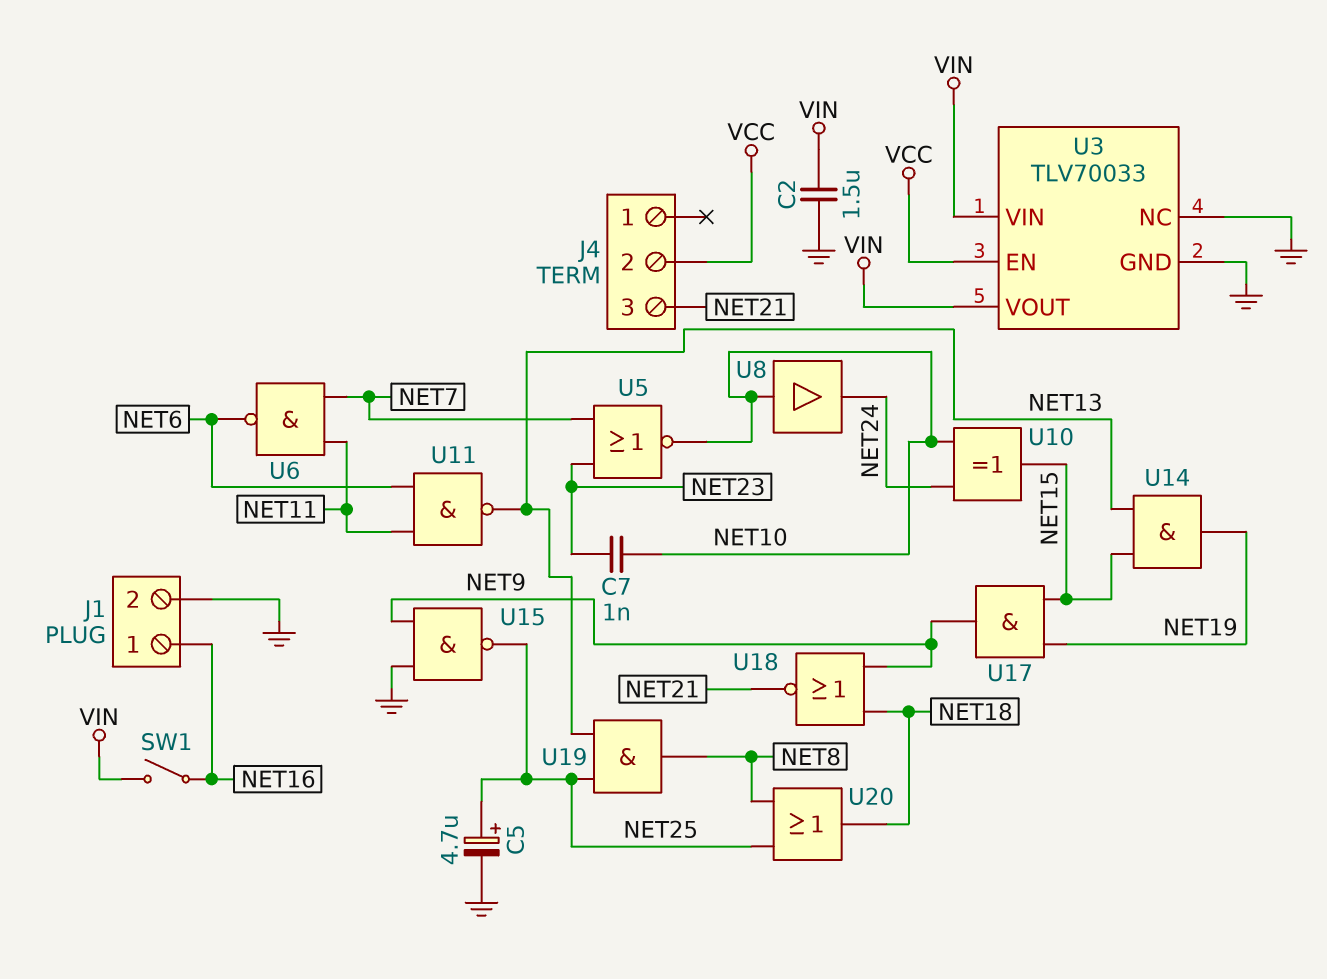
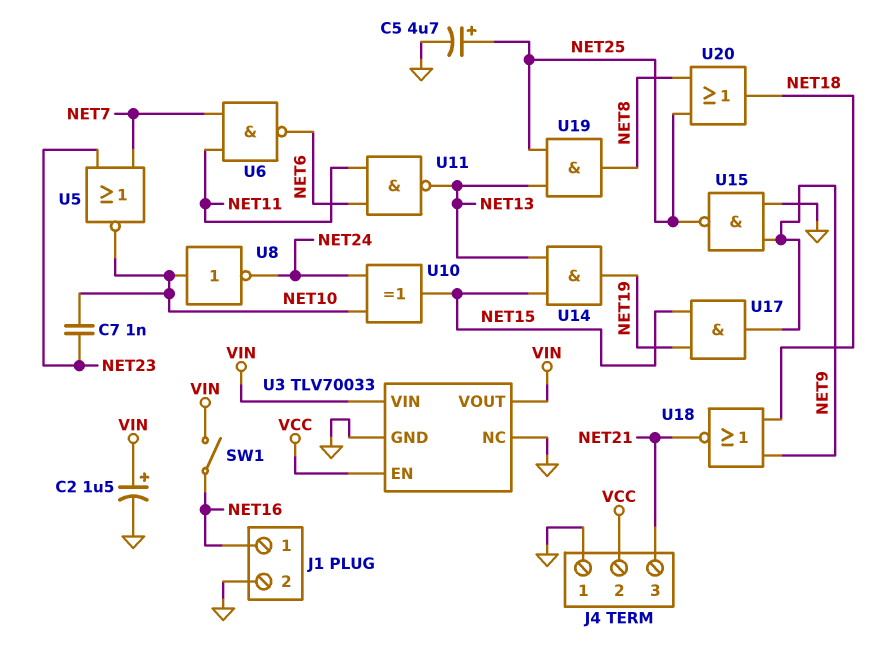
C2: 1.5uF (GND, VIN) -> 1.5uF (plus VIN, minus GND)
J4 pin 1: none -> GND
U8: buffer (in NET10, out NET24) -> NOT (in NET10, out NET24)

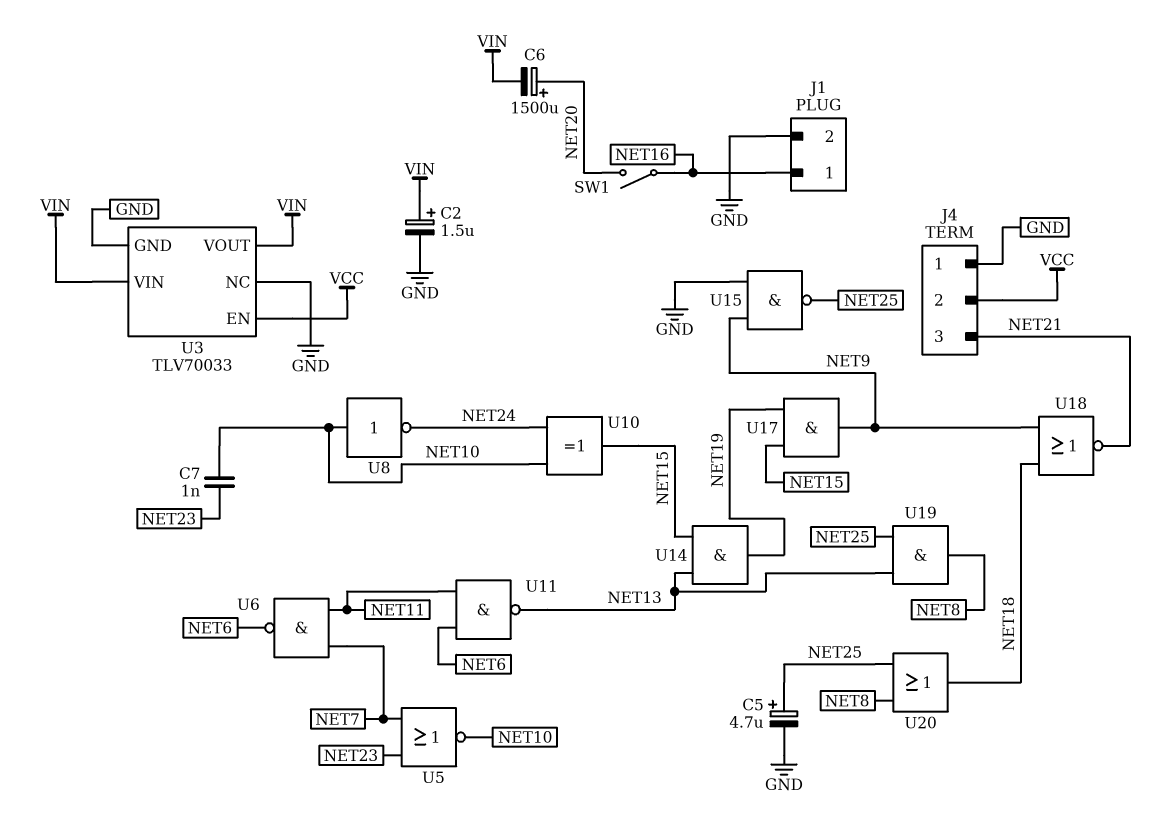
C6: none -> 1500uF (plus NET20, minus VIN)
SW1: switch (NET16, VIN) -> switch (NET16, NET20)

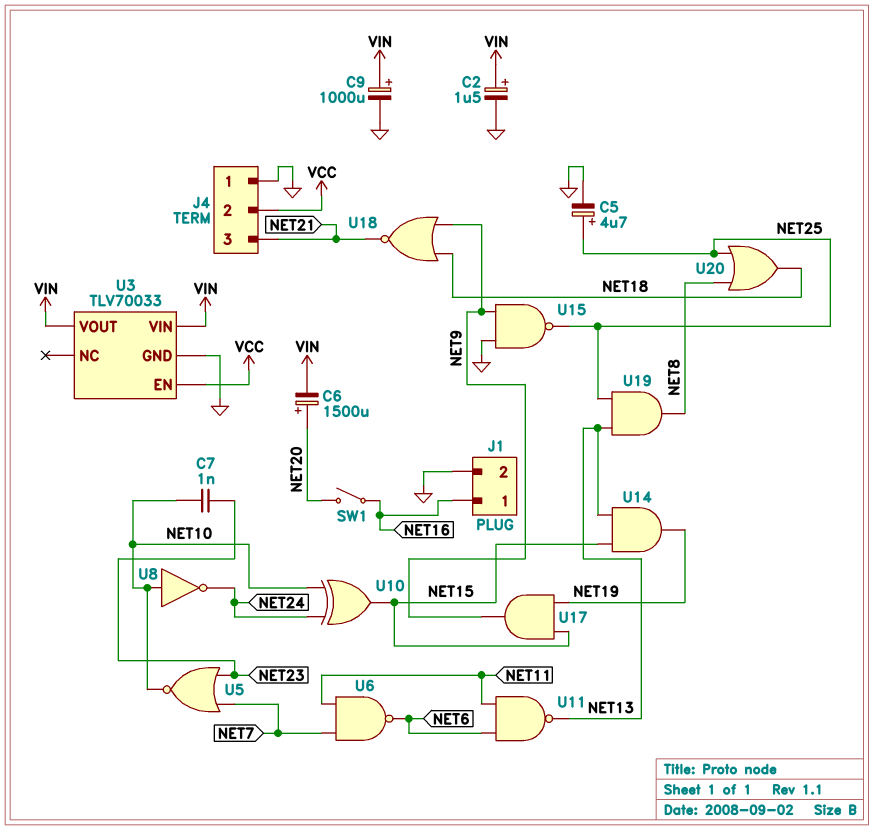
C9: none -> 1000uF (plus VIN, minus GND)
U3 pin NC: GND -> none

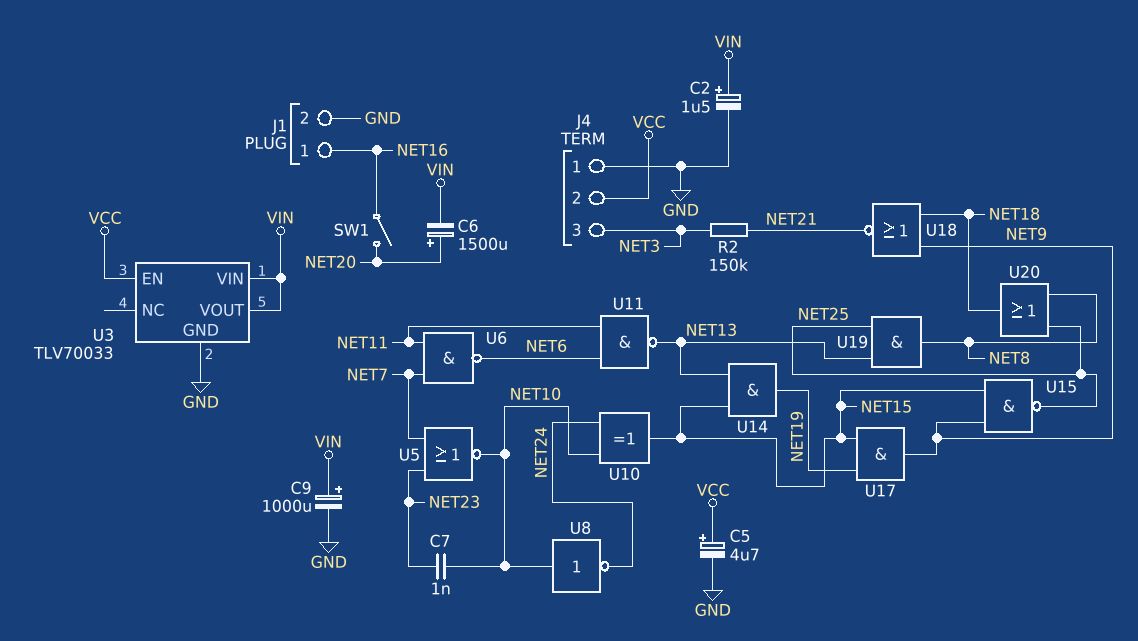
C5: 4.7uF (plus NET25, minus GND) -> 4.7uF (plus VCC, minus GND)
J4 pin 3: NET21 -> NET3
R2: none -> 150k (NET3, NET21)
U15: NAND (in GND, in NET9, out NET25) -> NAND (in NET9, in NET15, out NET25)

